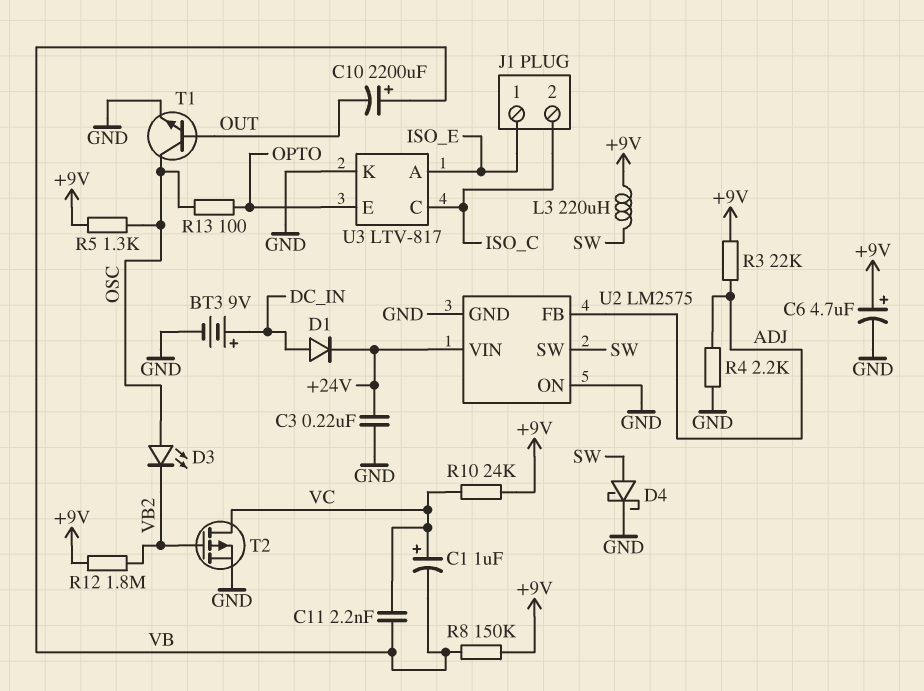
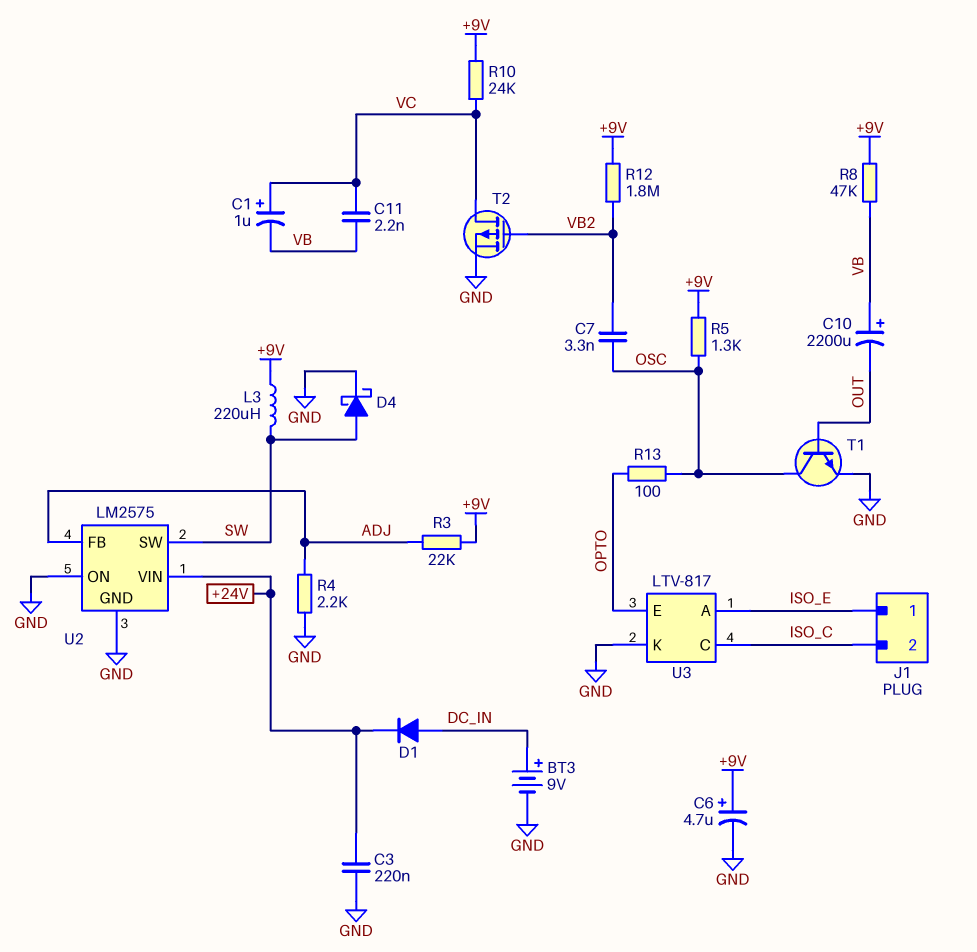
C7: none -> 3.3nF (OSC, VB2)
D3: LED (A OSC, K VB2) -> none
R8: 150k (+9V, VB) -> 47k (+9V, VB)

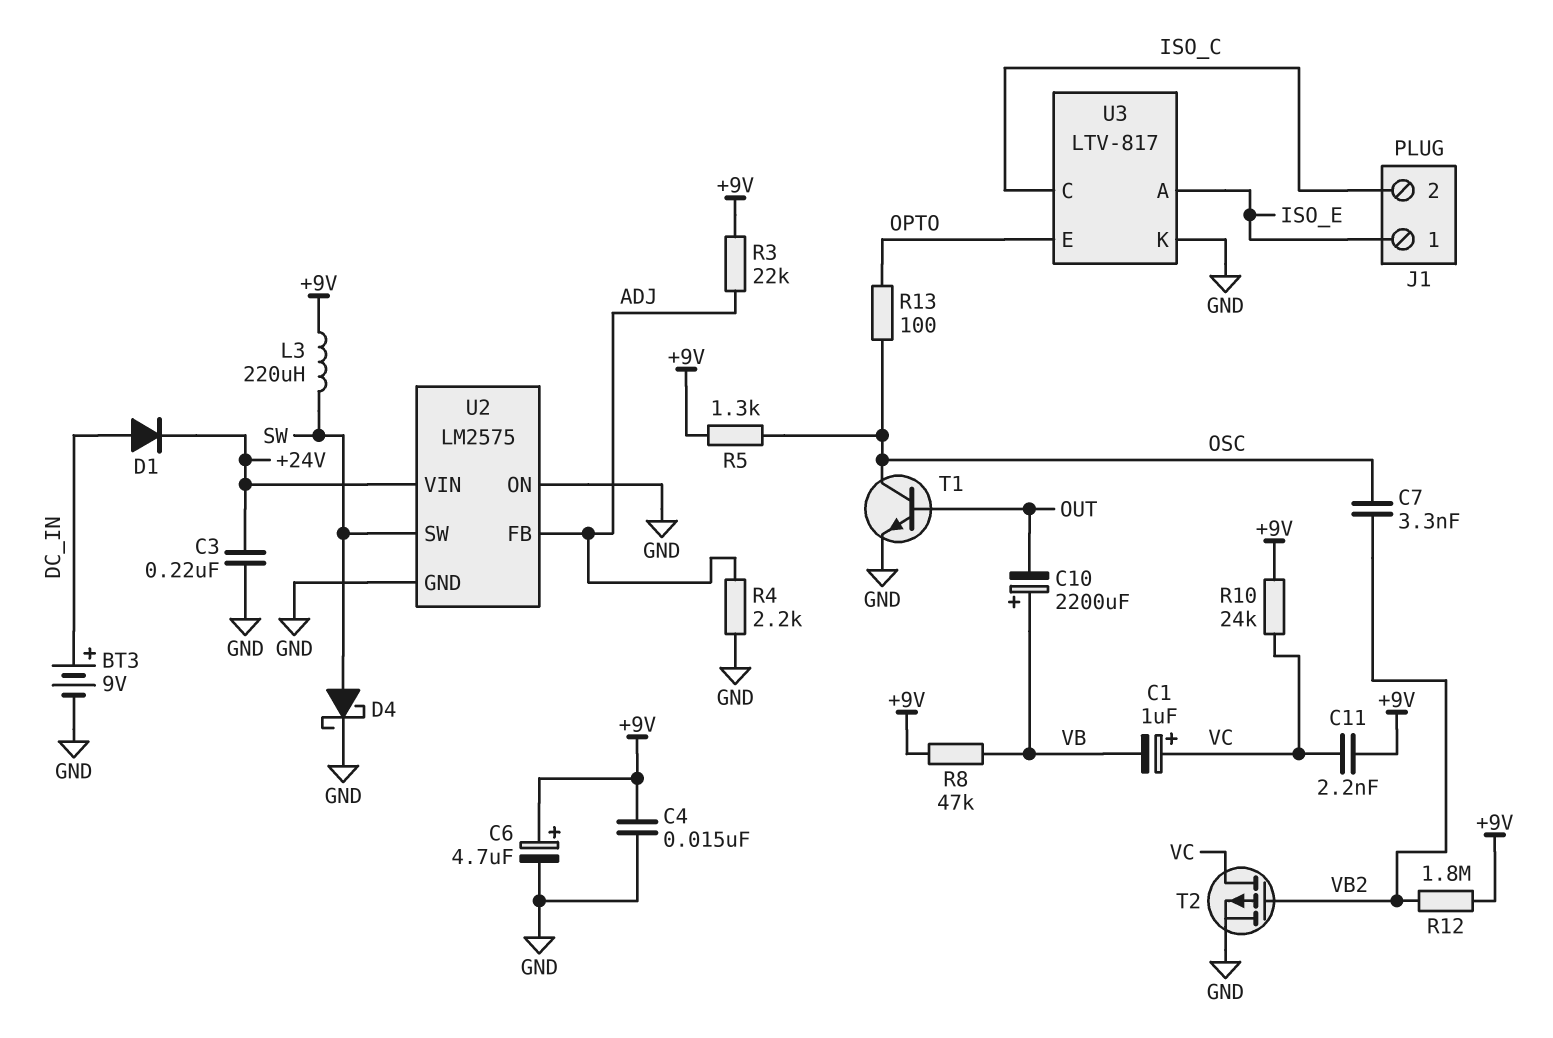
C4: none -> 15nF (+9V, GND)
C11: 2.2nF (VB, VC) -> 2.2nF (+9V, VC)

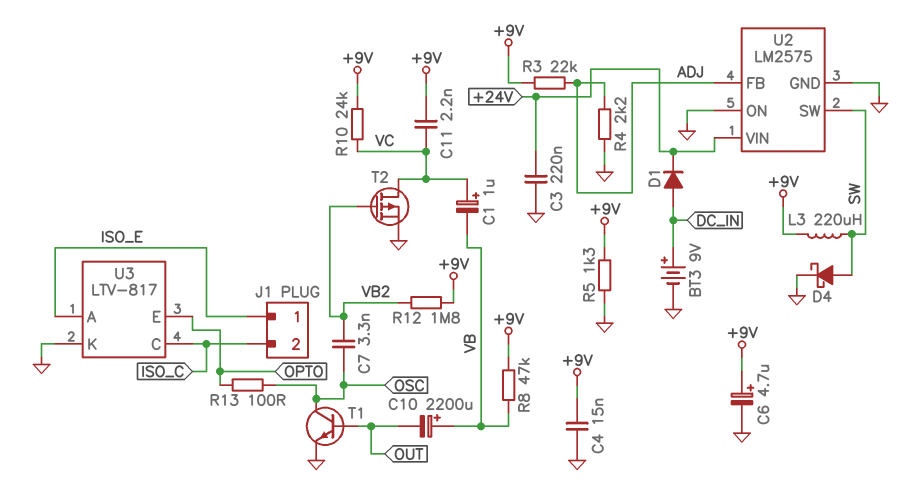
R5: 1.3k (+9V, OSC) -> 1.3k (+9V, GND)

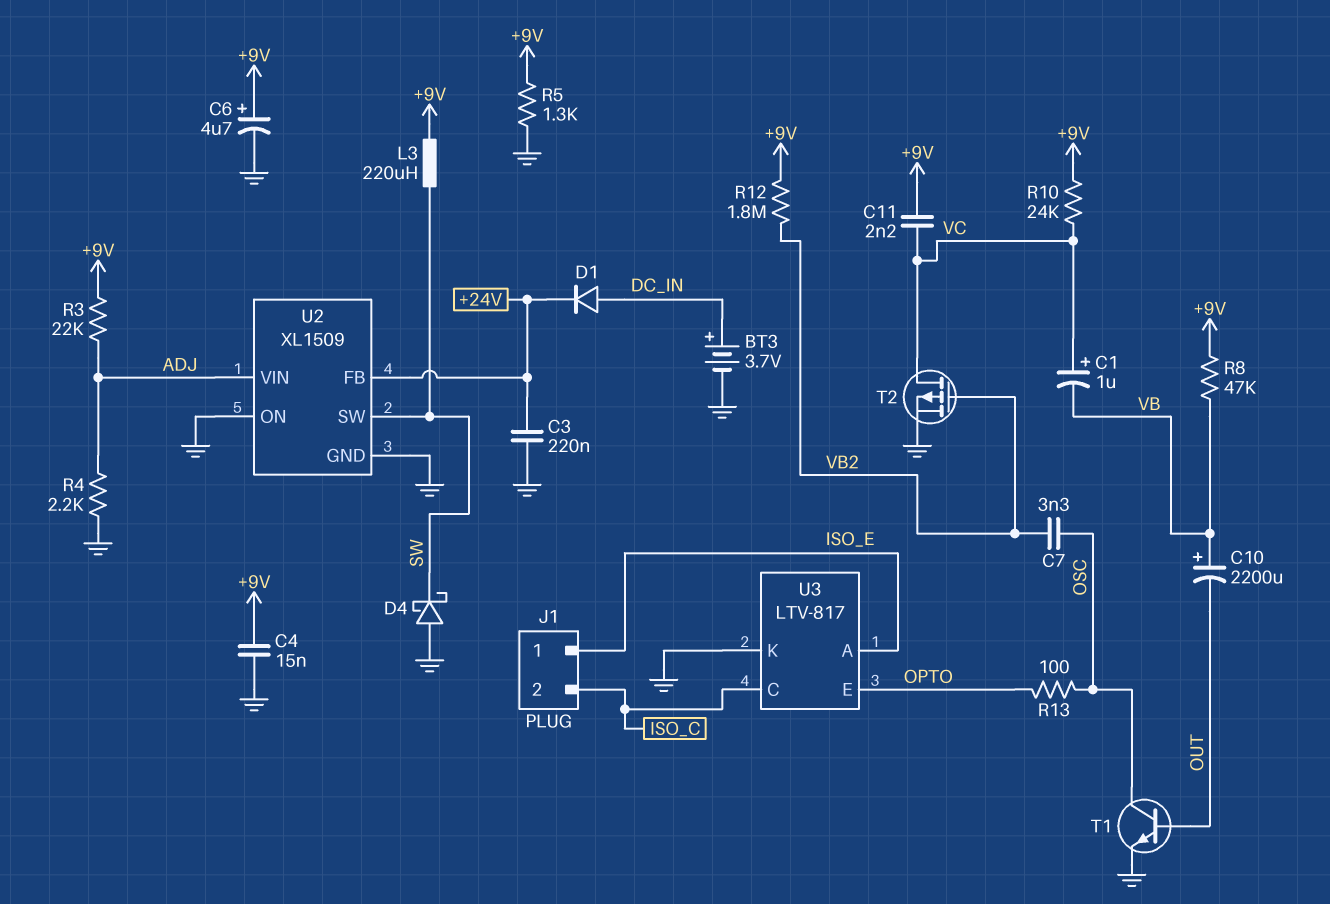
BT3: 9V (plus DC_IN, minus GND) -> 3.7V (plus DC_IN, minus GND)
D4: schottky (A SW, K GND) -> schottky (A GND, K SW)
U2: LM2575 -> XL1509
U2 pin FB: ADJ -> +24V
U2 pin VIN: +24V -> ADJ

